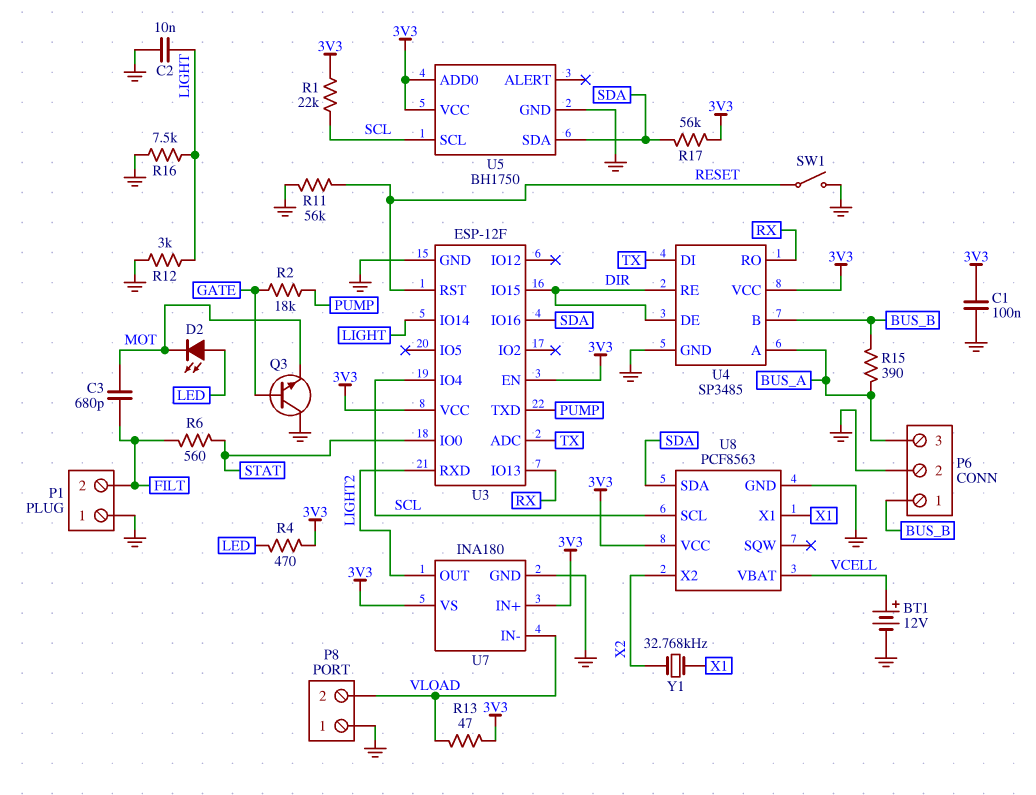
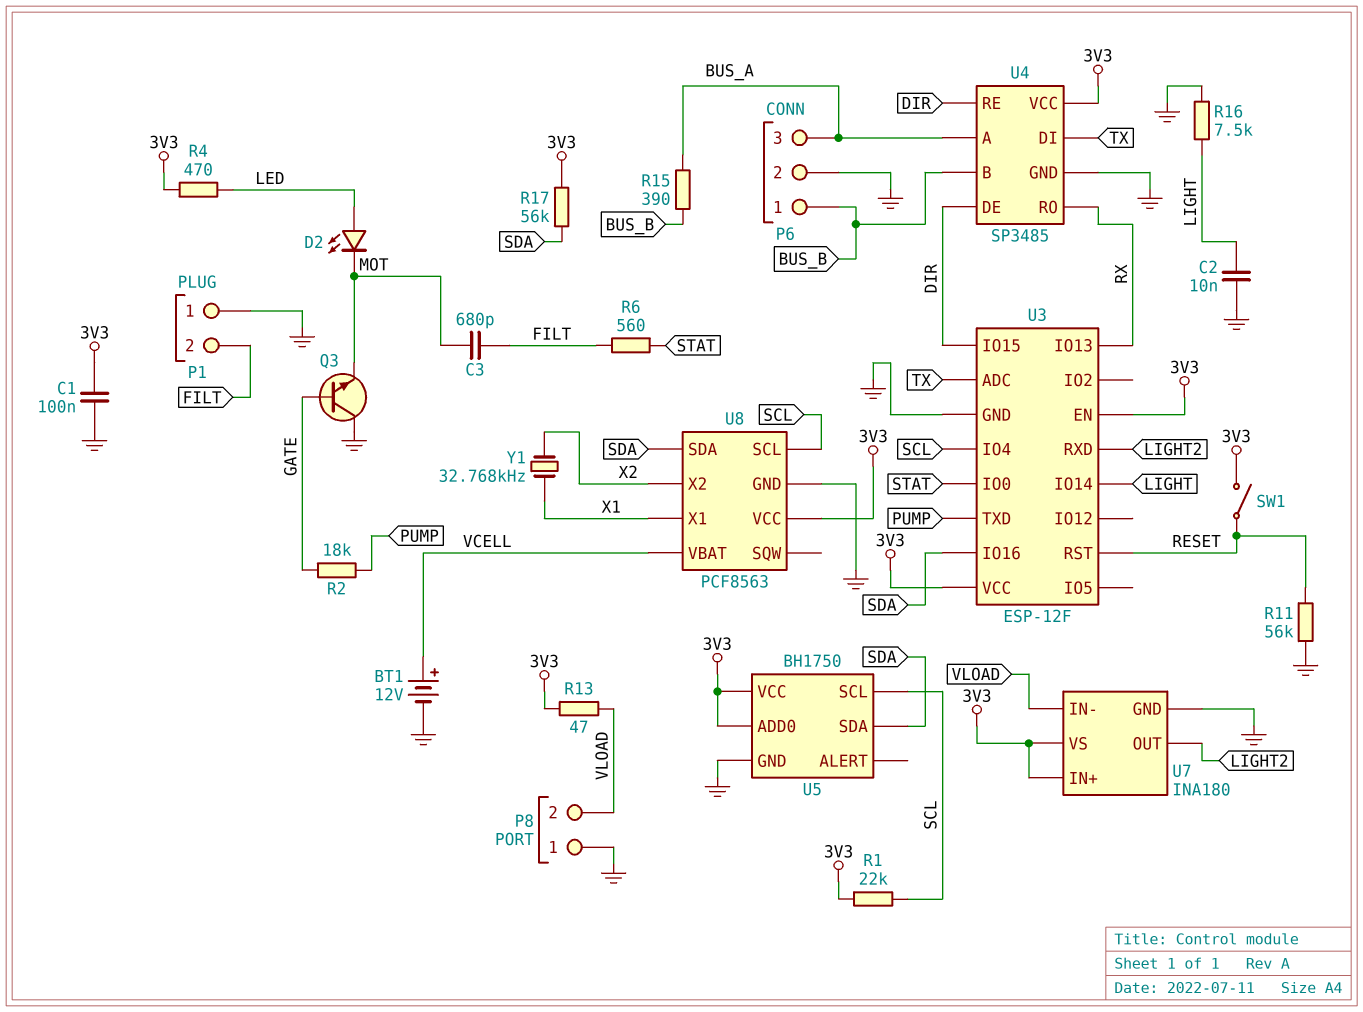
R12: 3k (GND, LIGHT) -> none
SW1: switch (GND, RESET) -> switch (3V3, RESET)

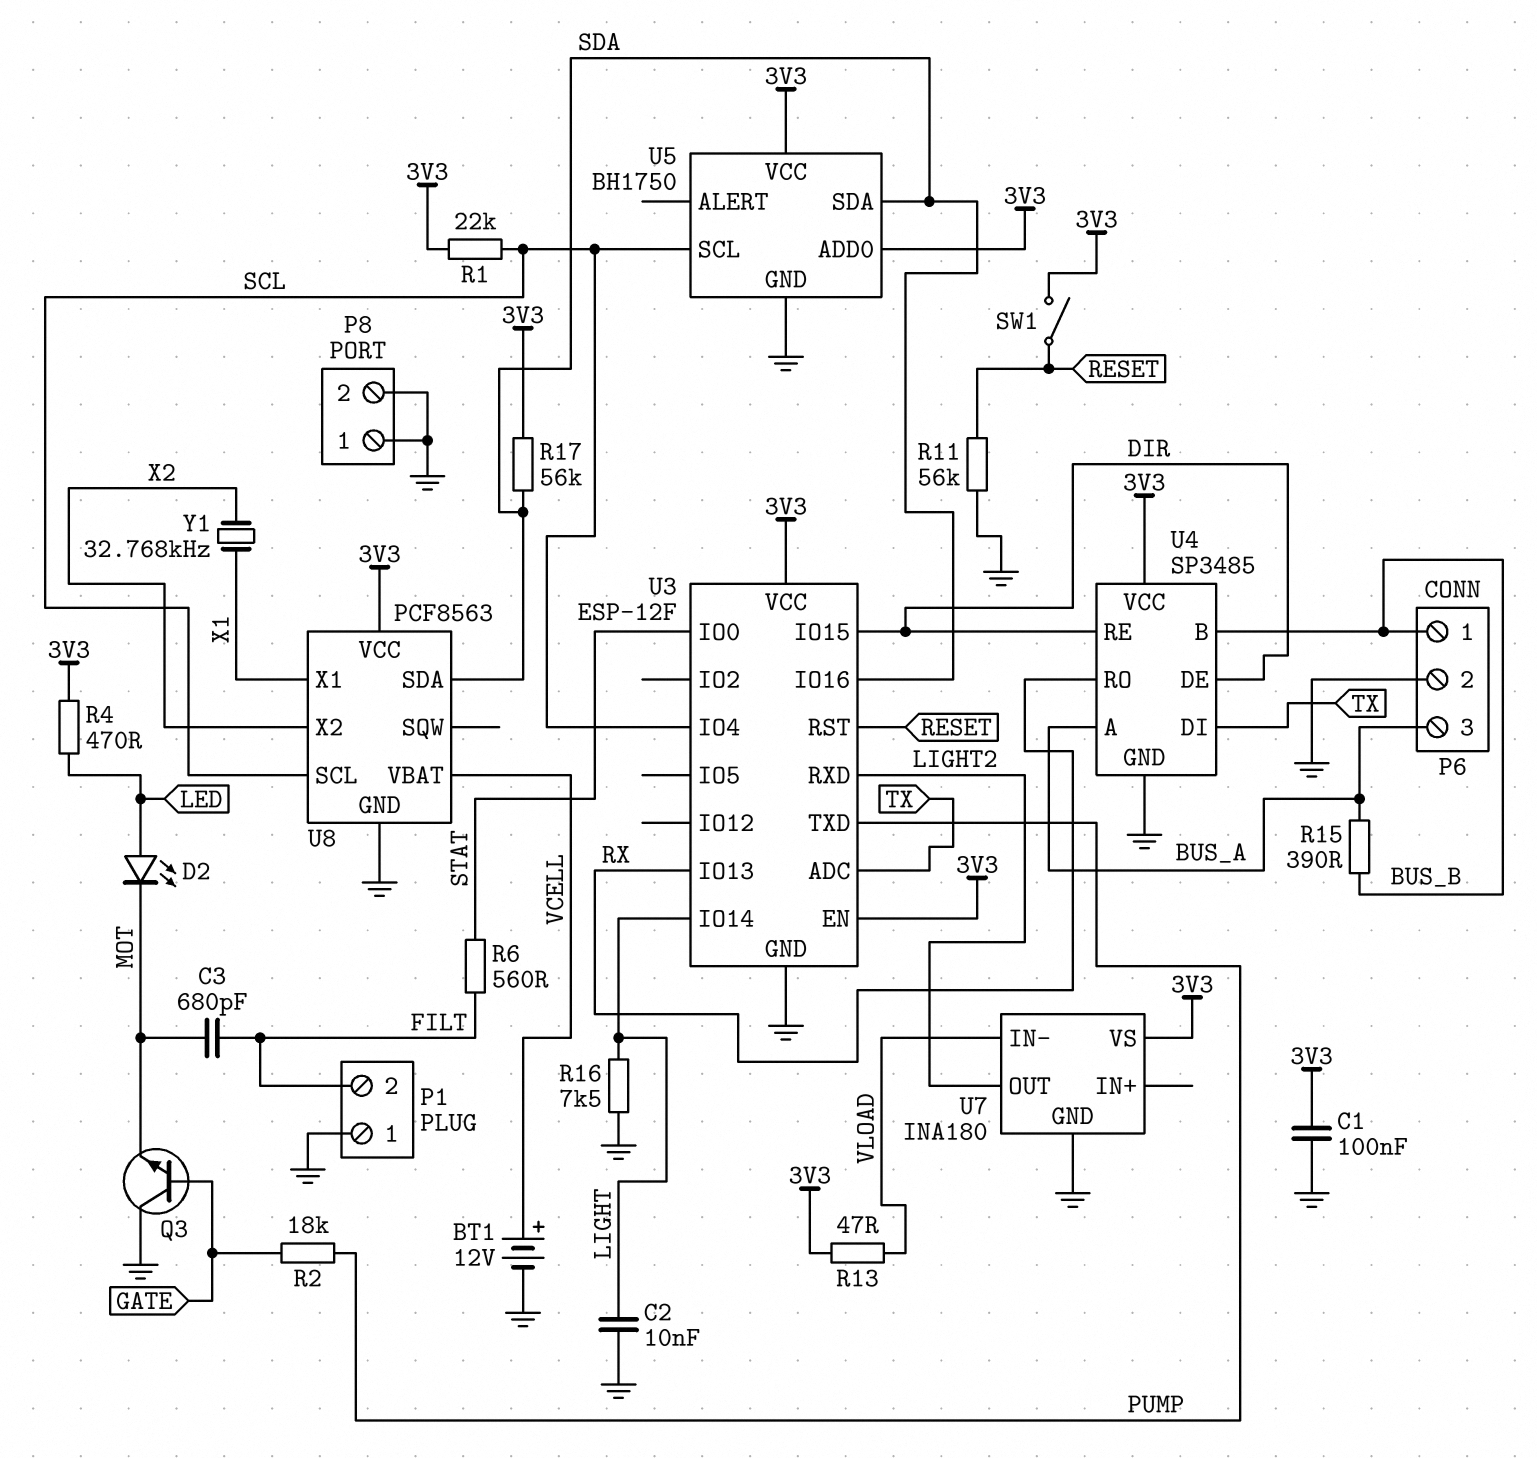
P8 pin 2: VLOAD -> GND
U7 pin IN+: 3V3 -> none

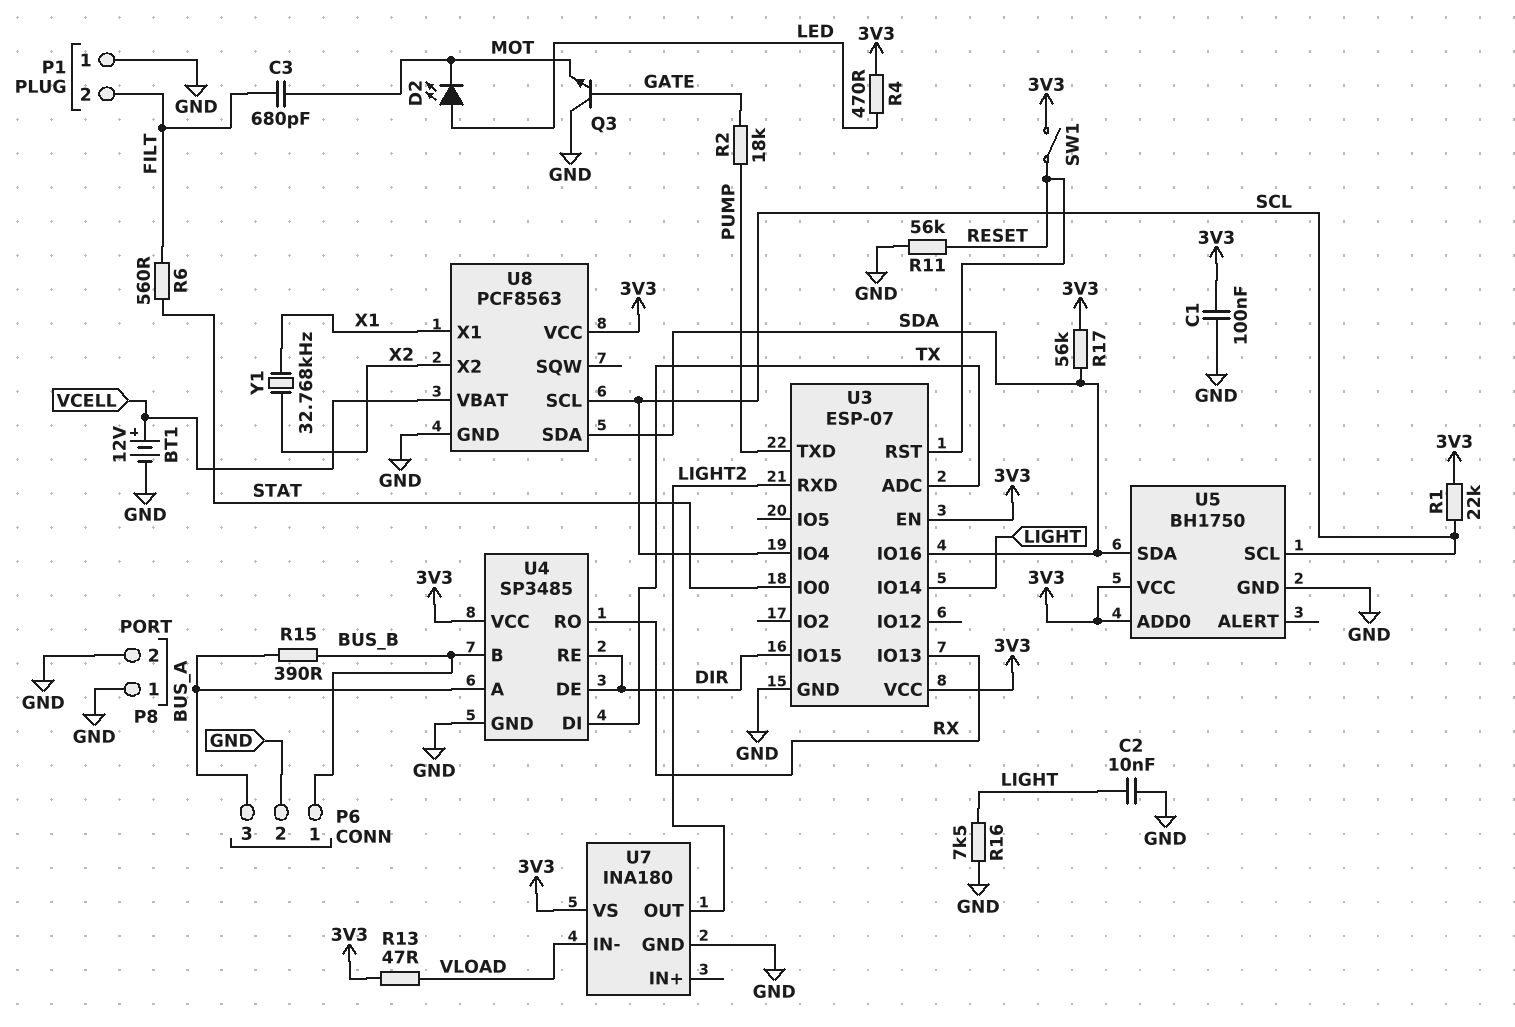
U3: ESP-12F -> ESP-07

